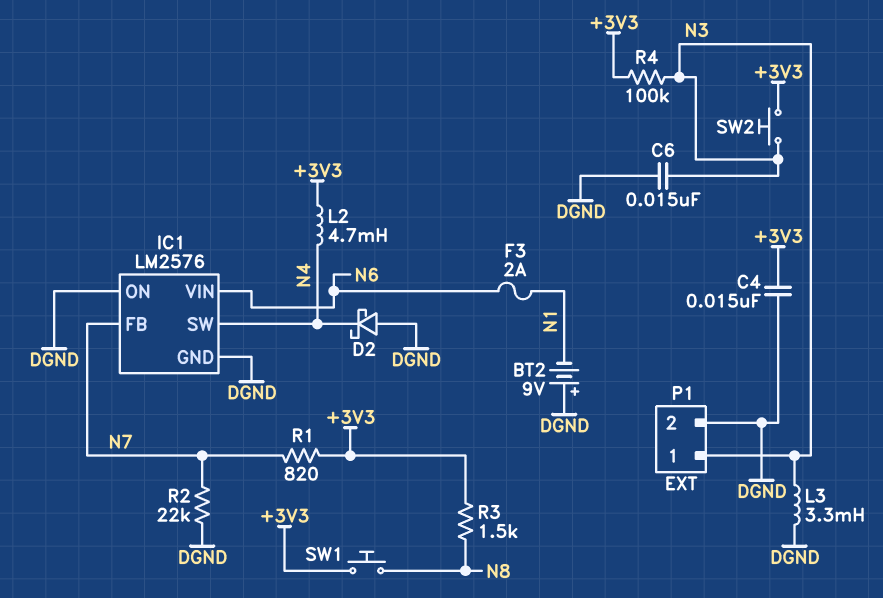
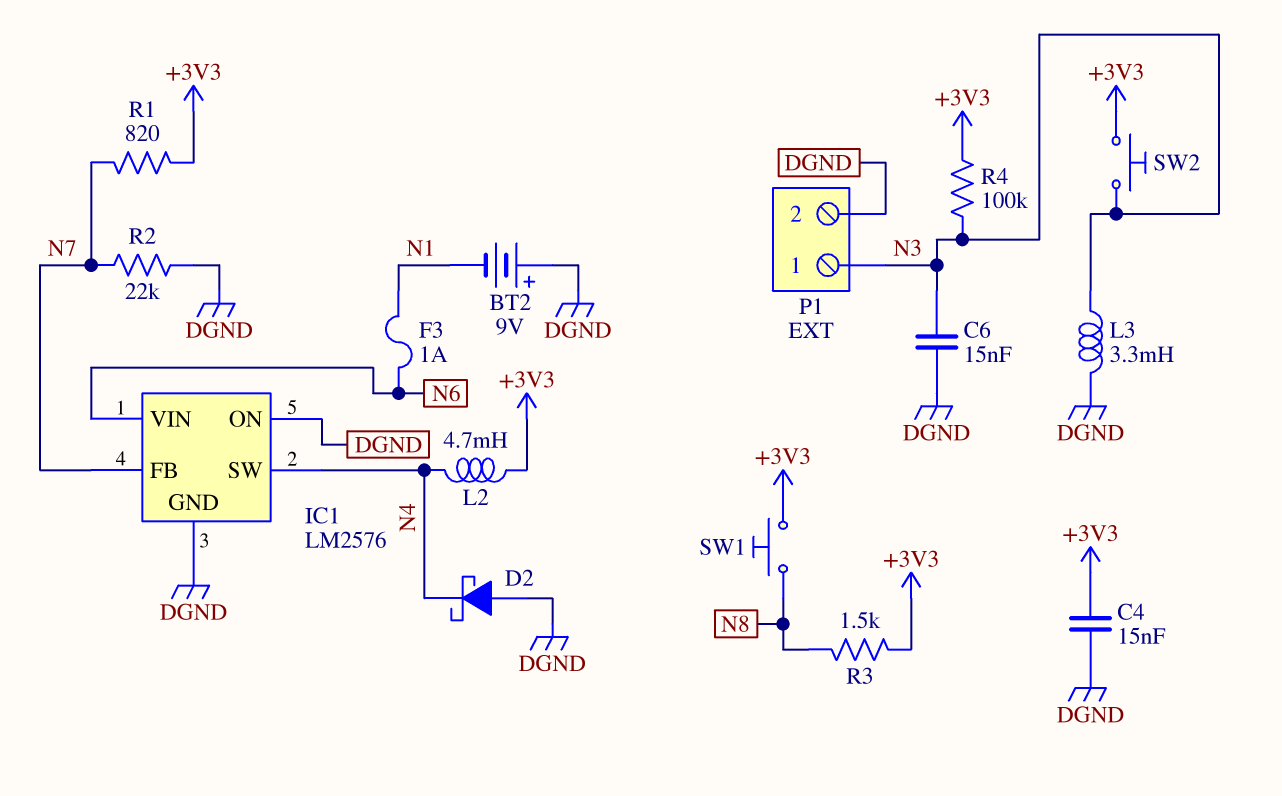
F3: 2A (N1, N6) -> 1A (N1, N6)

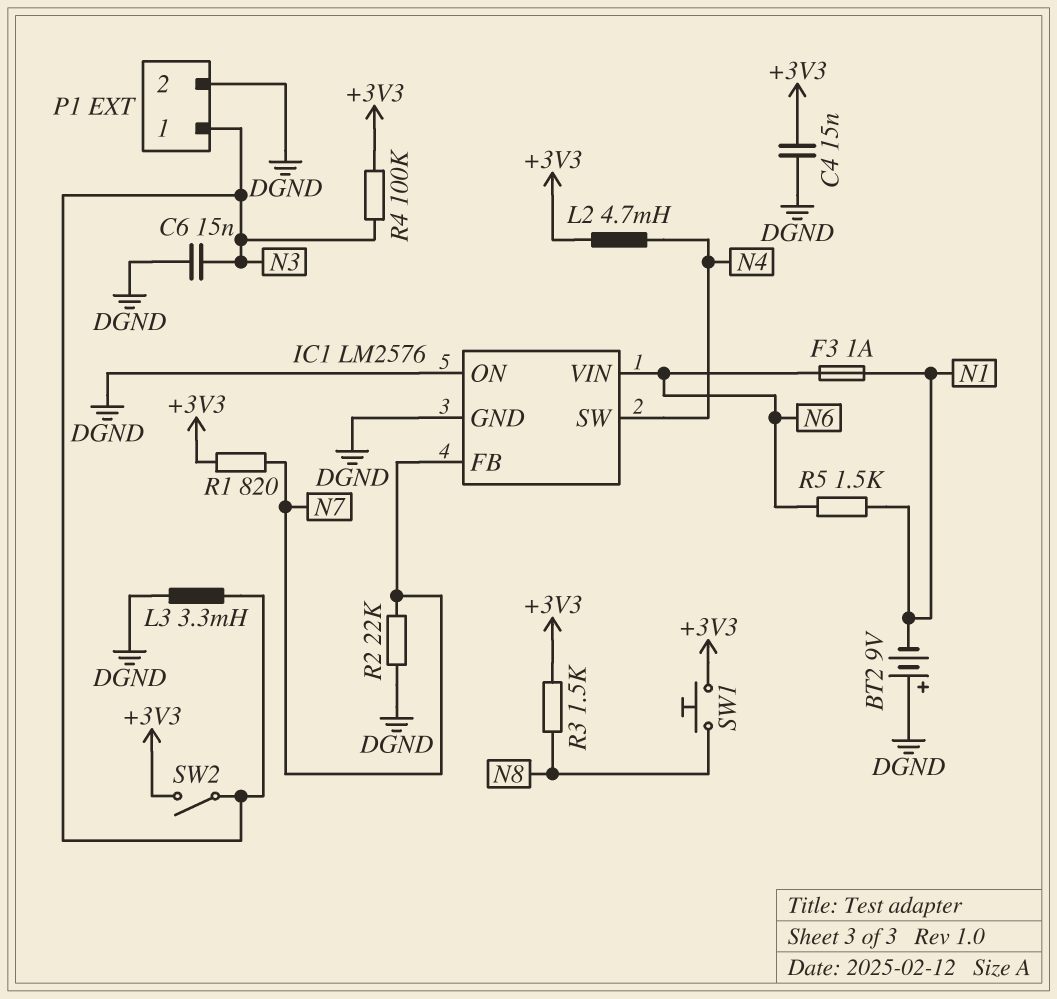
D2: schottky (A DGND, K N4) -> none
R5: none -> 1.5k (N1, N6)
SW2: button (+3V3, N3) -> switch (+3V3, N3)

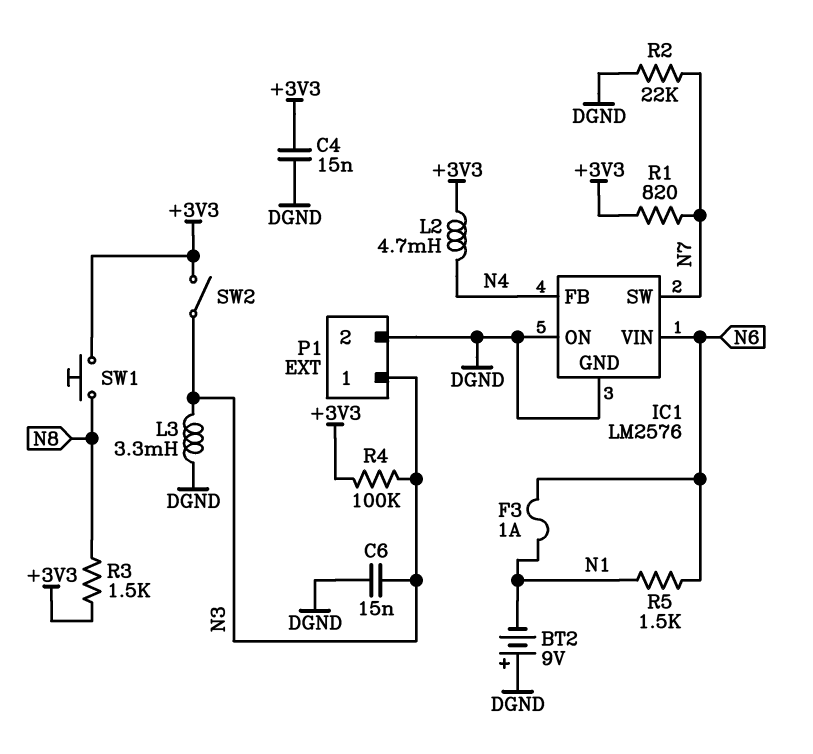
IC1 pin FB: N7 -> N4
IC1 pin SW: N4 -> N7

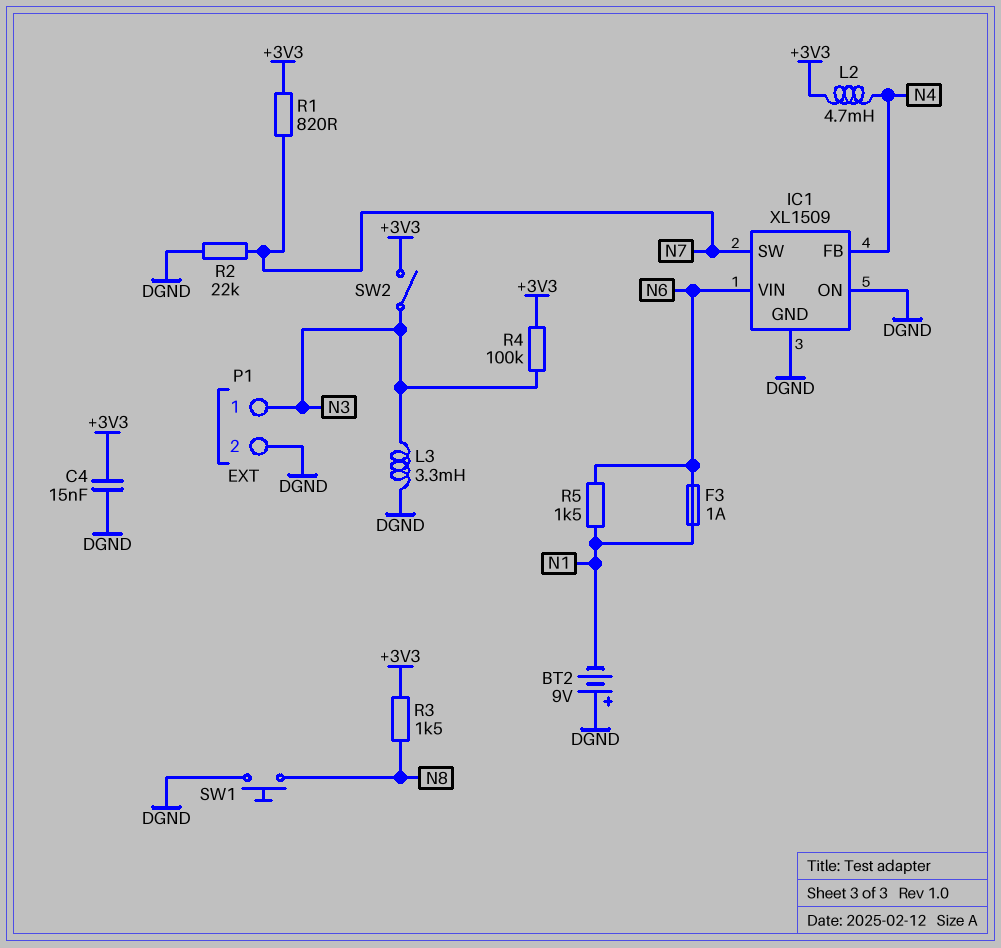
C6: 15nF (DGND, N3) -> none
IC1: LM2576 -> XL1509
SW1: button (+3V3, N8) -> button (DGND, N8)

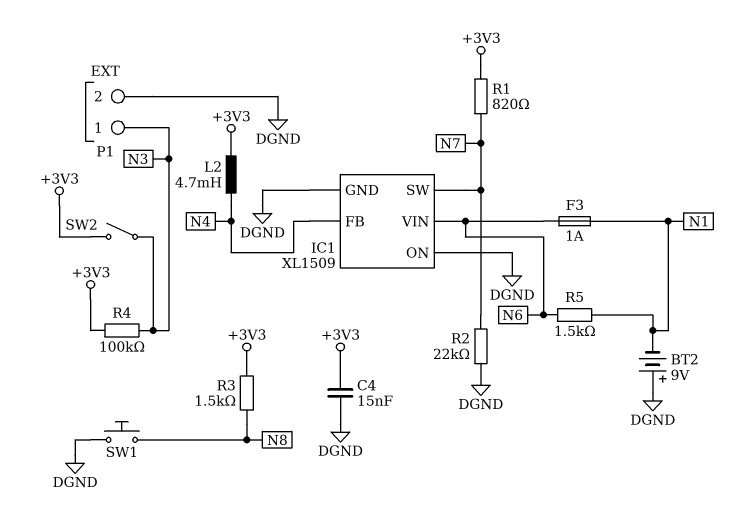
L3: 3.3mH (DGND, N3) -> none

